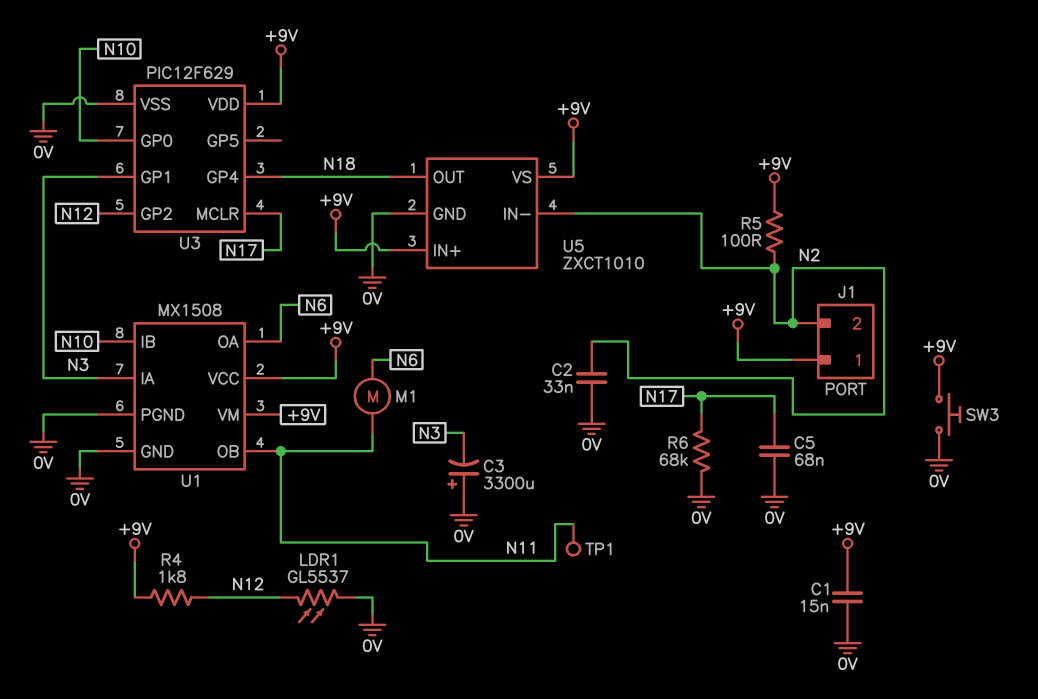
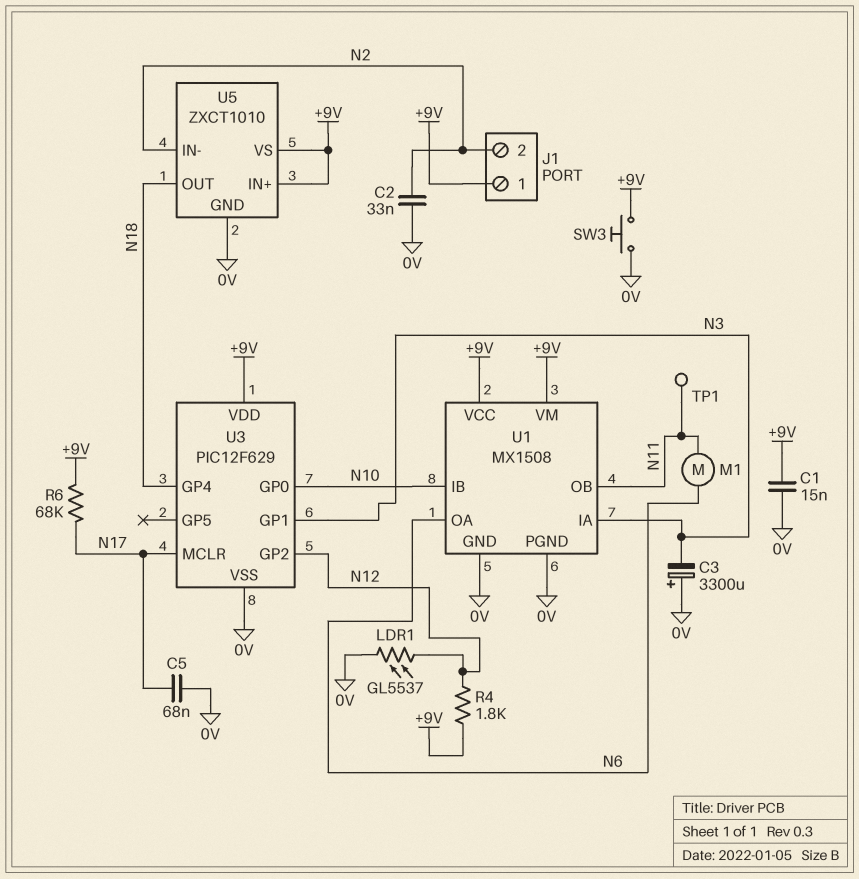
R5: 100 (+9V, N2) -> none
R6: 68k (0V, N17) -> 68k (+9V, N17)

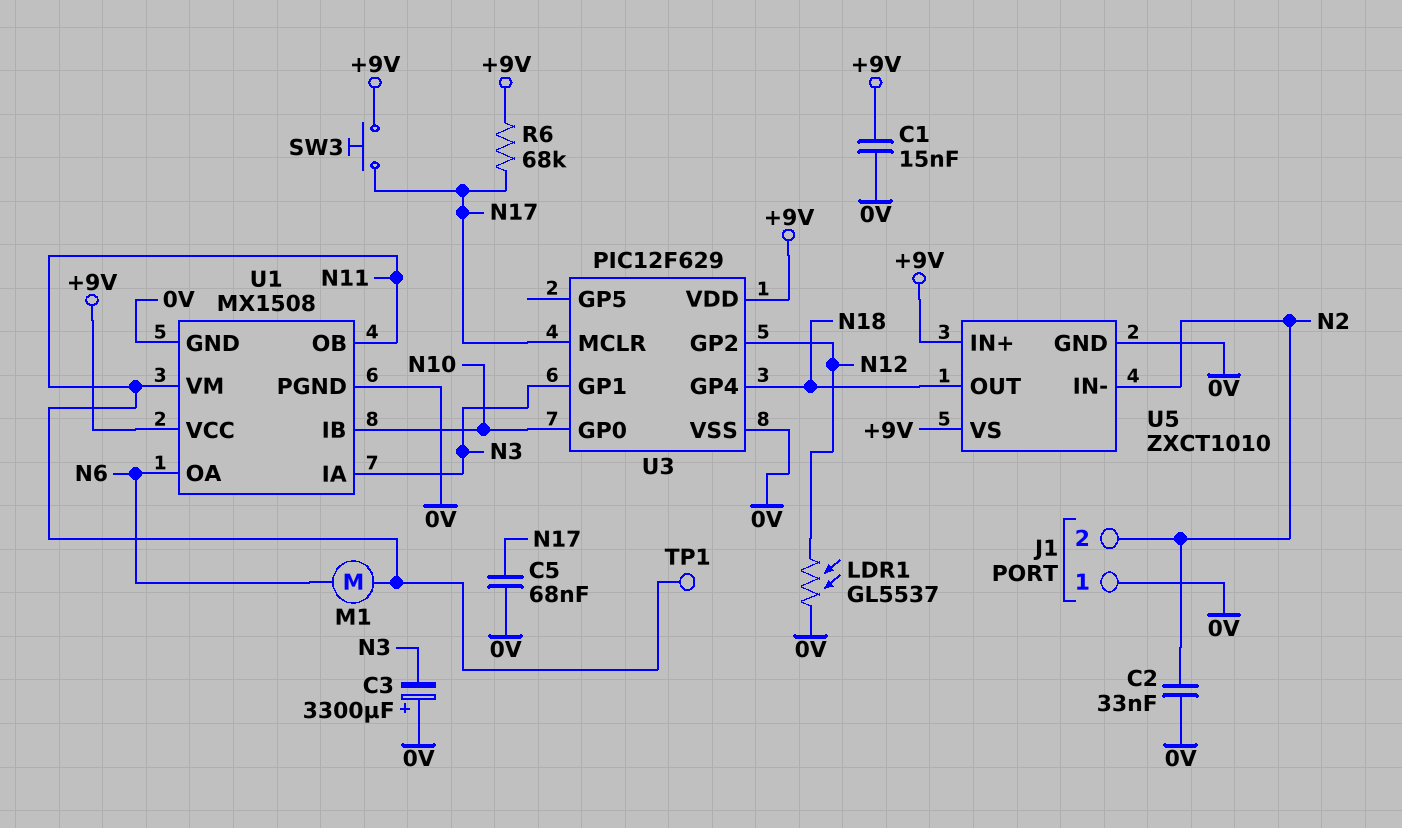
J1 pin 1: +9V -> 0V
R4: 1.8k (+9V, N12) -> none
SW3: button (+9V, 0V) -> button (+9V, N17)
U1 pin VM: +9V -> N11

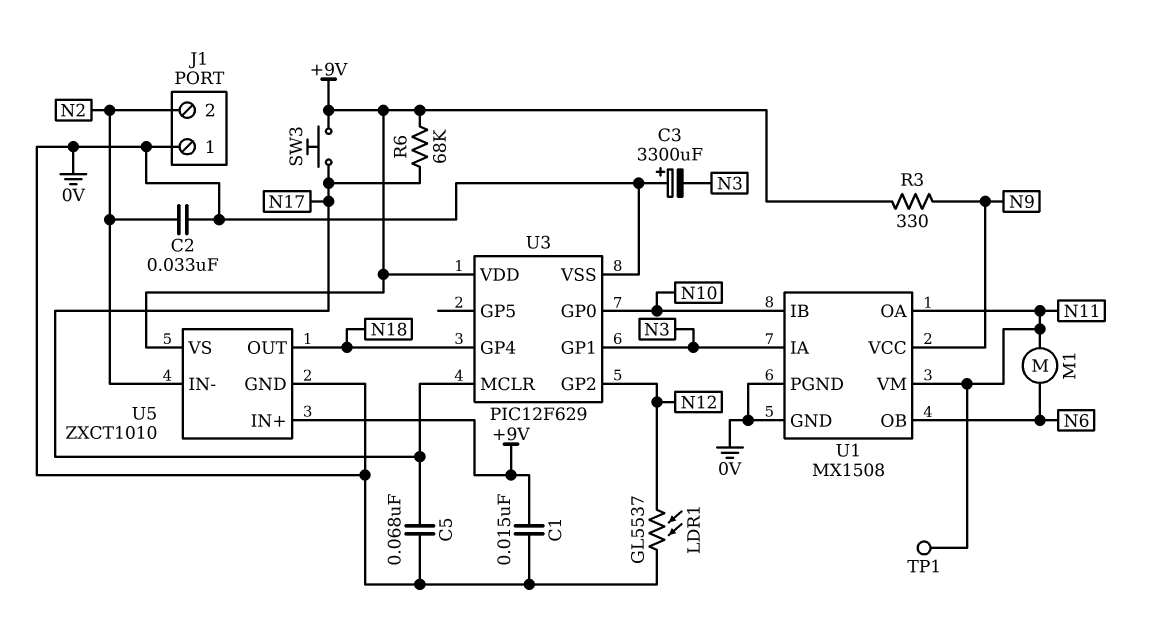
R3: none -> 330 (+9V, N9)
U1 pin OA: N6 -> N11
U1 pin OB: N11 -> N6
U1 pin VCC: +9V -> N9

